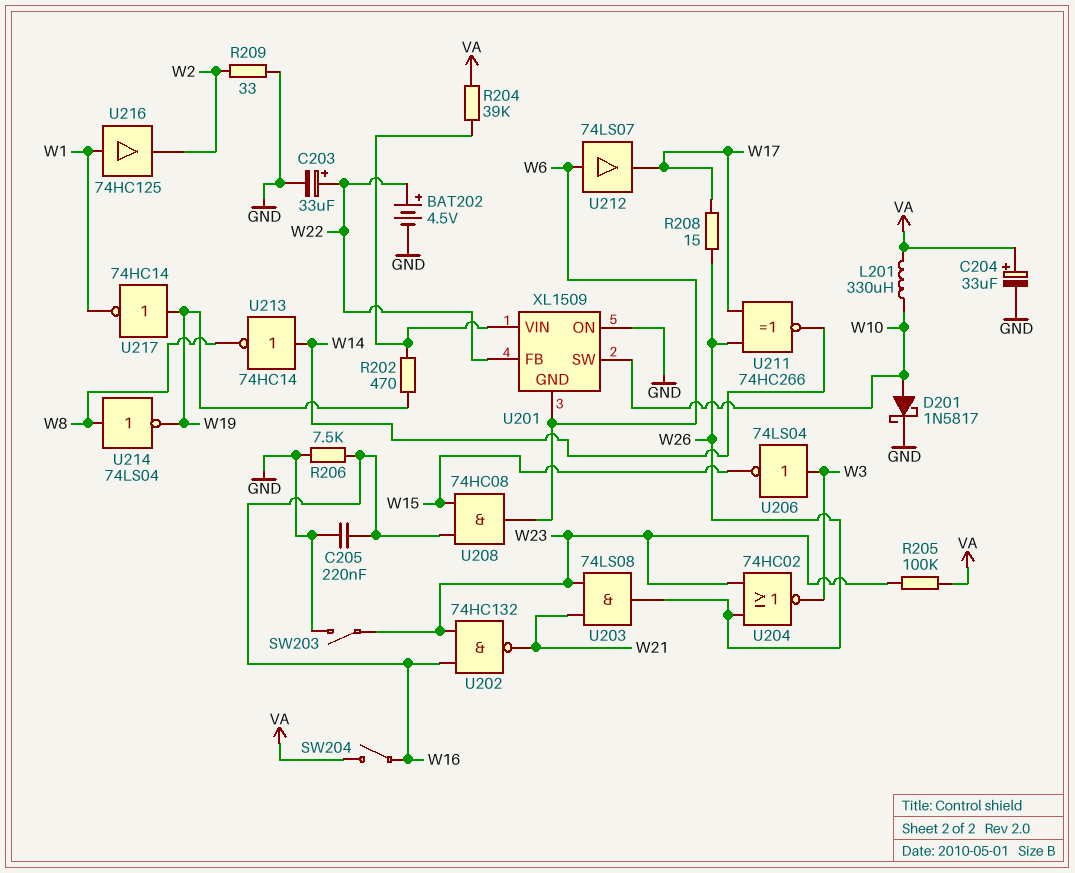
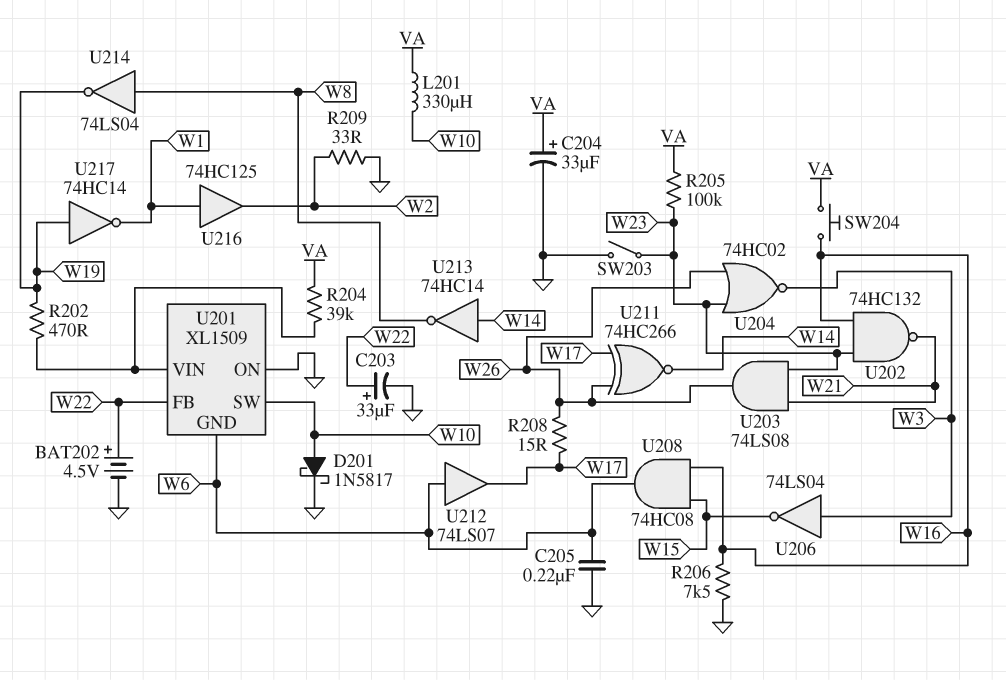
C205: 220nF (GND, W16) -> 220nF (GND, W6)
SW204: switch (VA, W16) -> button (VA, W16)

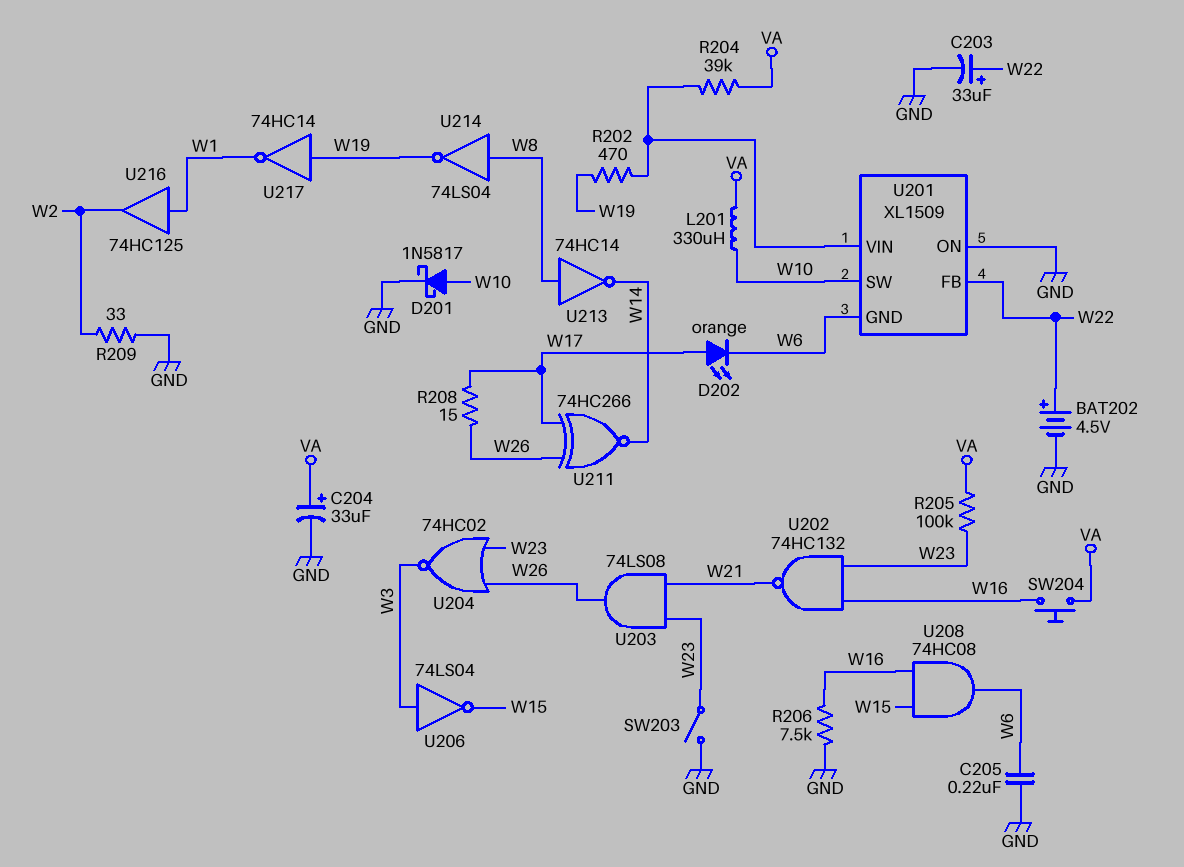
D202: none -> LED orange (A W17, K W6)
U212: buffer 74LS07 (in W6, out W17) -> none
U213: NOT 74HC14 (in W14, out W8) -> NOT 74HC14 (in W8, out W14)

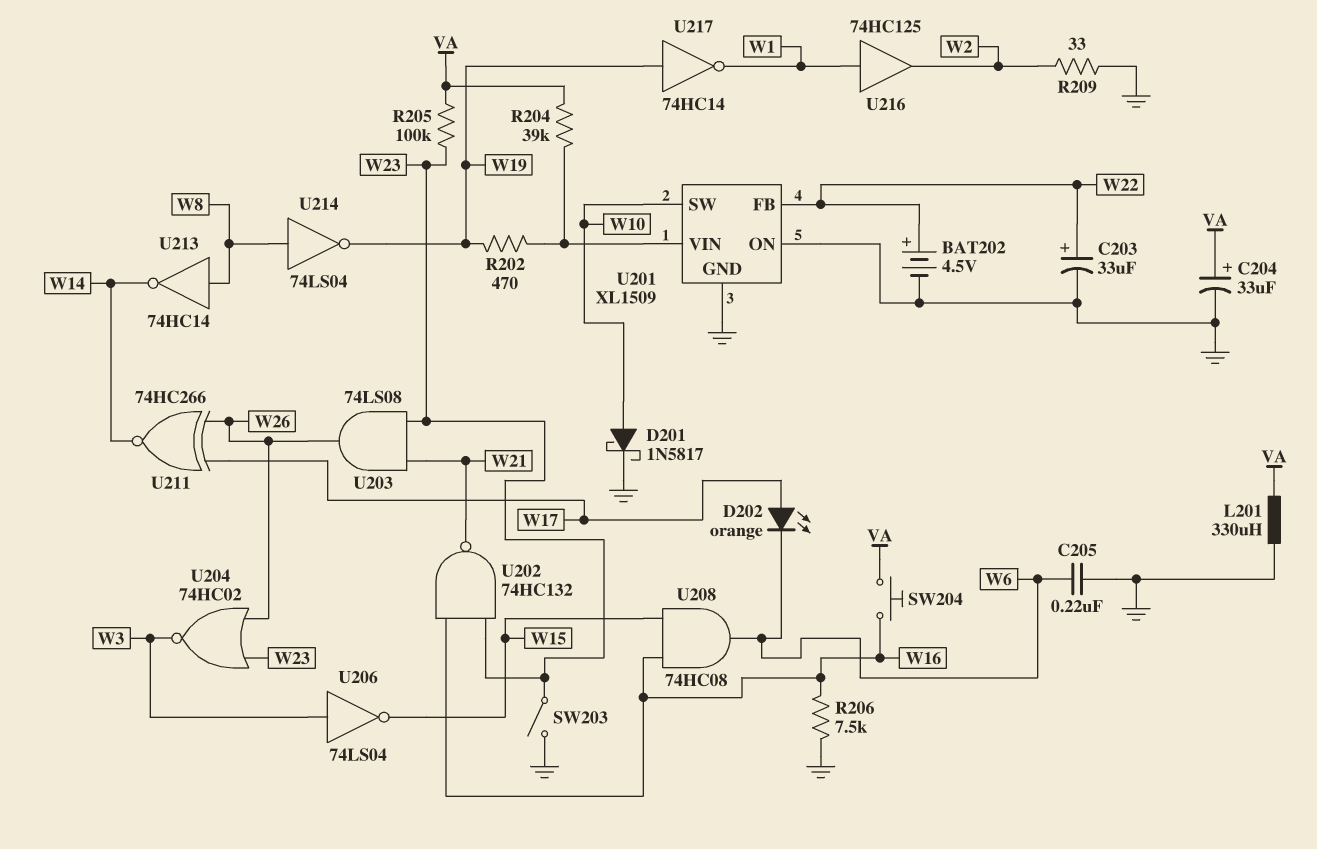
L201: 330uH (VA, W10) -> 330uH (GND, VA)
R208: 15 (W17, W26) -> none
U201 pin GND: W6 -> GND

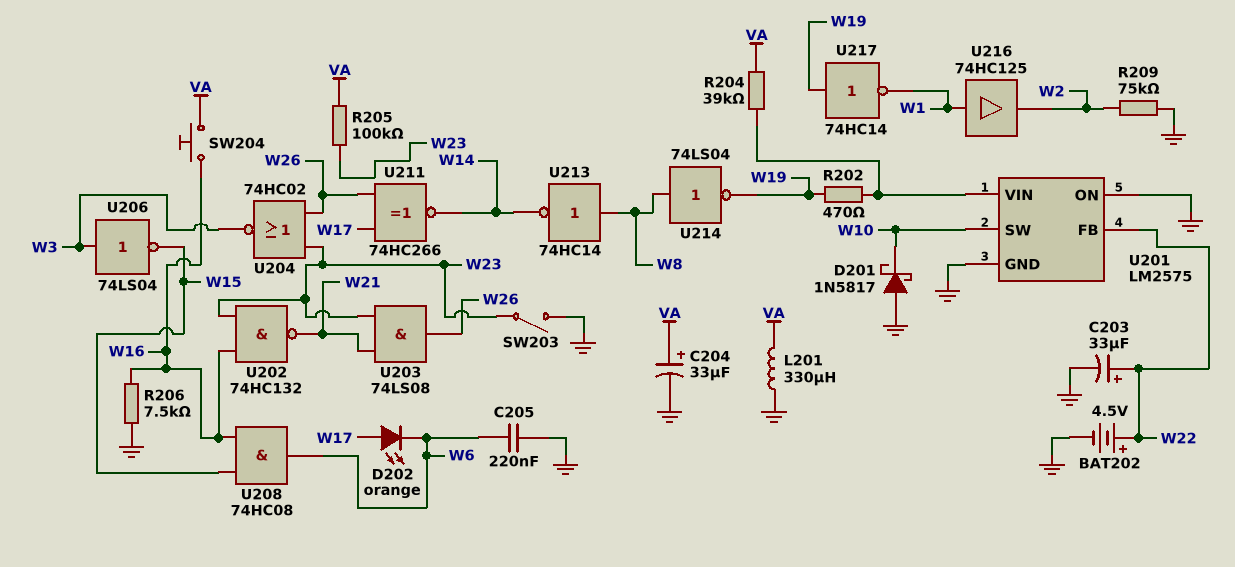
D201: schottky 1N5817 (A W10, K GND) -> schottky 1N5817 (A GND, K W10)
R209: 33 (GND, W2) -> 75k (GND, W2)
U201: XL1509 -> LM2575

